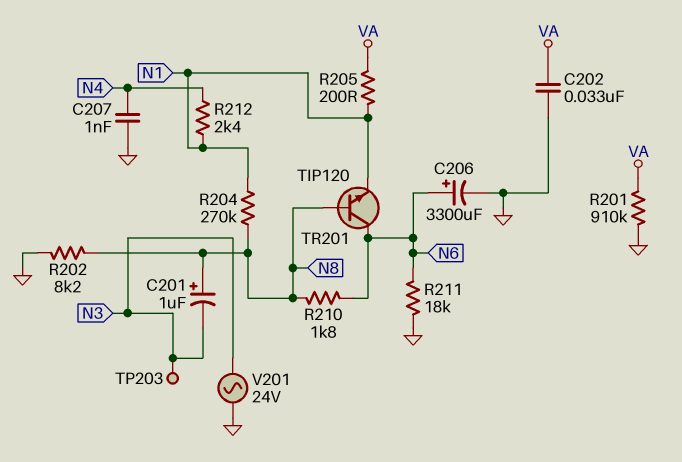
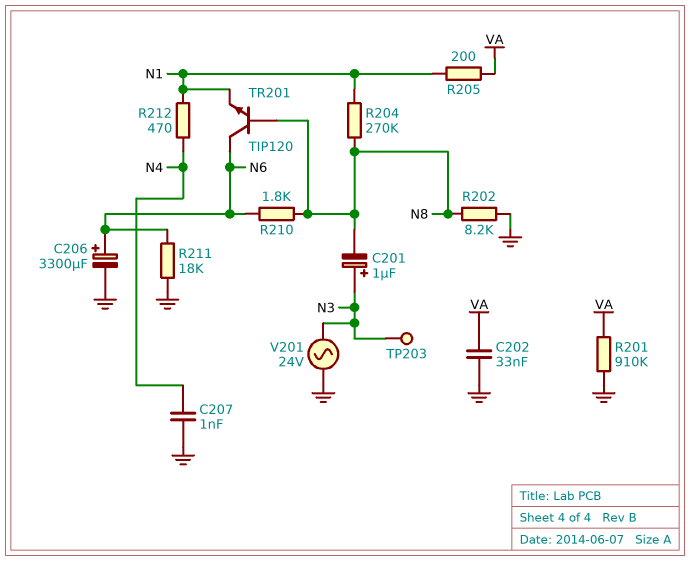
C201: 1uF (plus N8, minus N3) -> 1uF (plus N3, minus N8)
R212: 2.4k (N1, N4) -> 470 (N1, N4)

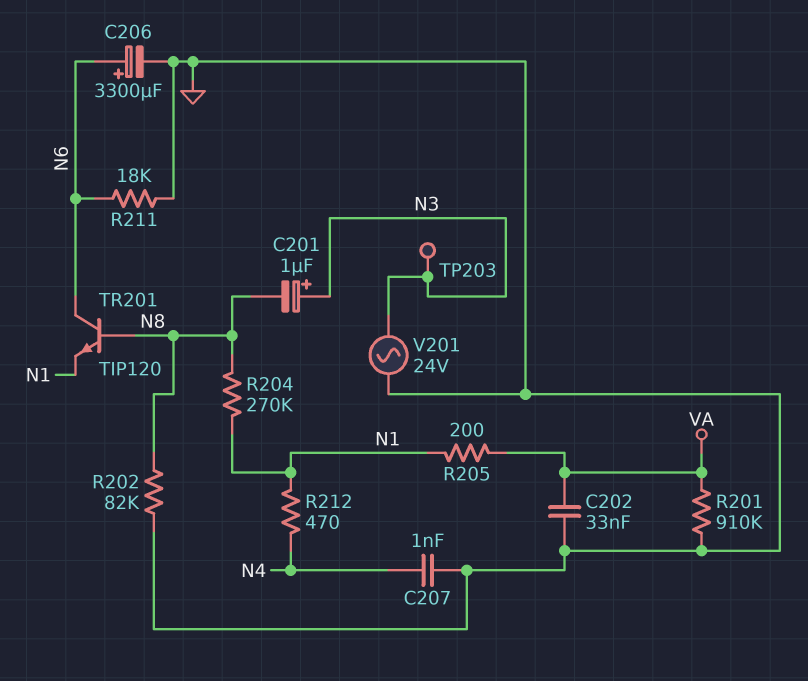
R202: 8.2k (GND, N8) -> 82k (GND, N8)
R210: 1.8k (N6, N8) -> none

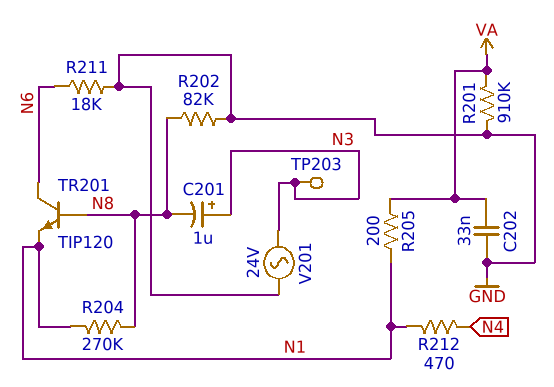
C206: 3300uF (plus N6, minus GND) -> none
C207: 1nF (GND, N4) -> none

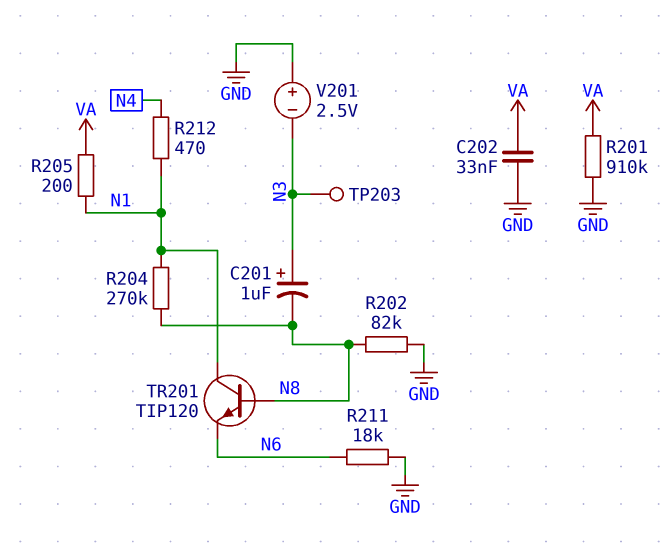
TR201: NPN TIP120 (B N8, C N6, E N1) -> NPN TIP120 (B N8, C N1, E N6)
V201: AC 24V (GND, N3) -> 2.5V (plus GND, minus N3)

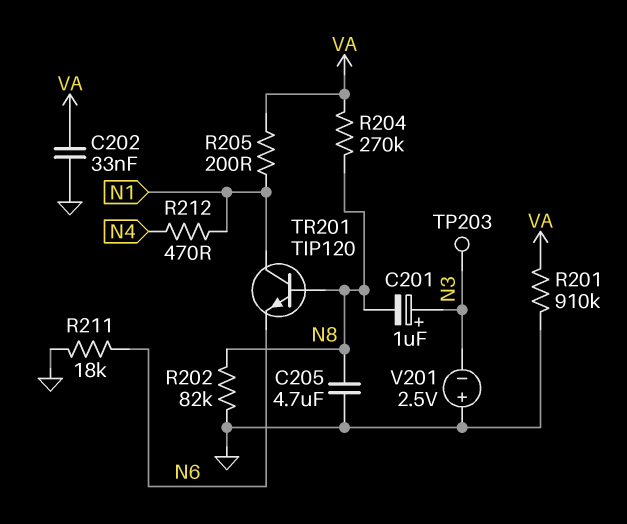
C205: none -> 4.7uF (GND, N8)
R204: 270k (N1, N8) -> 270k (N8, VA)

